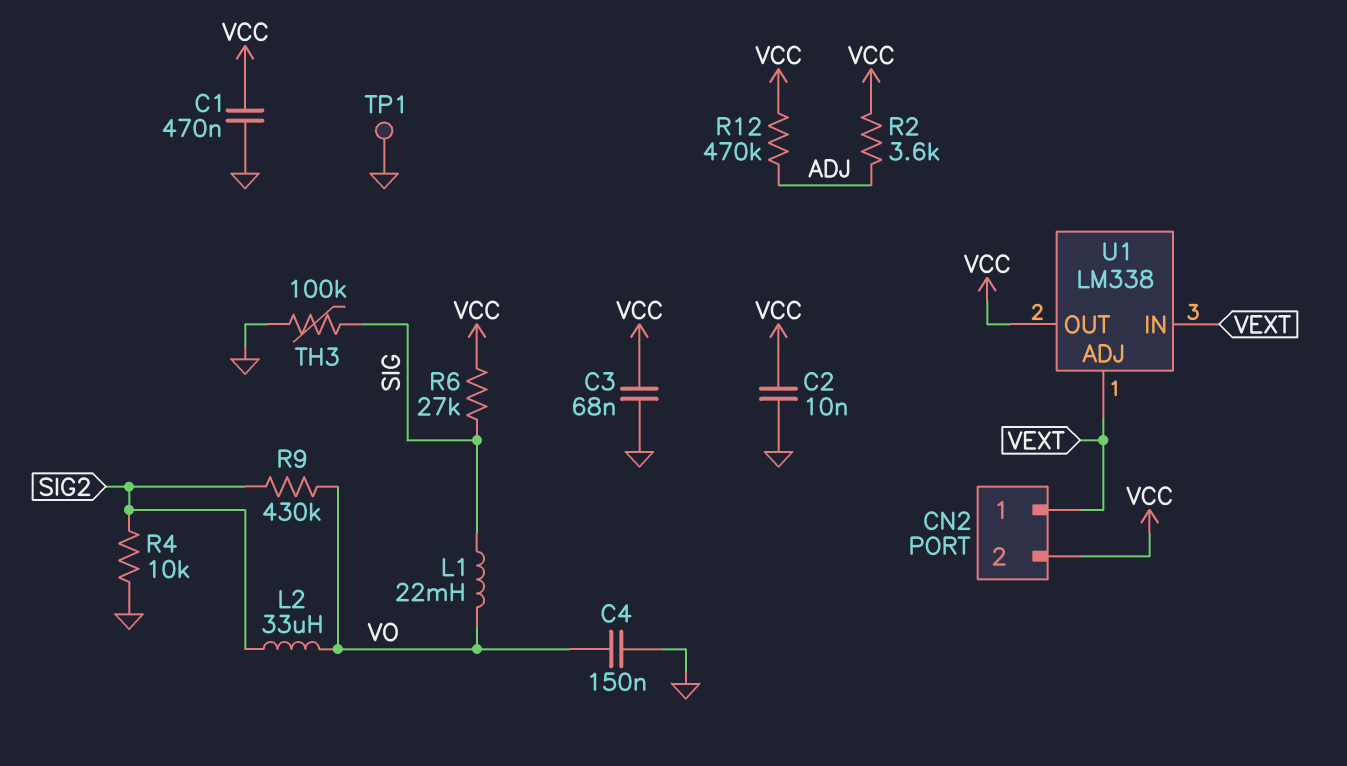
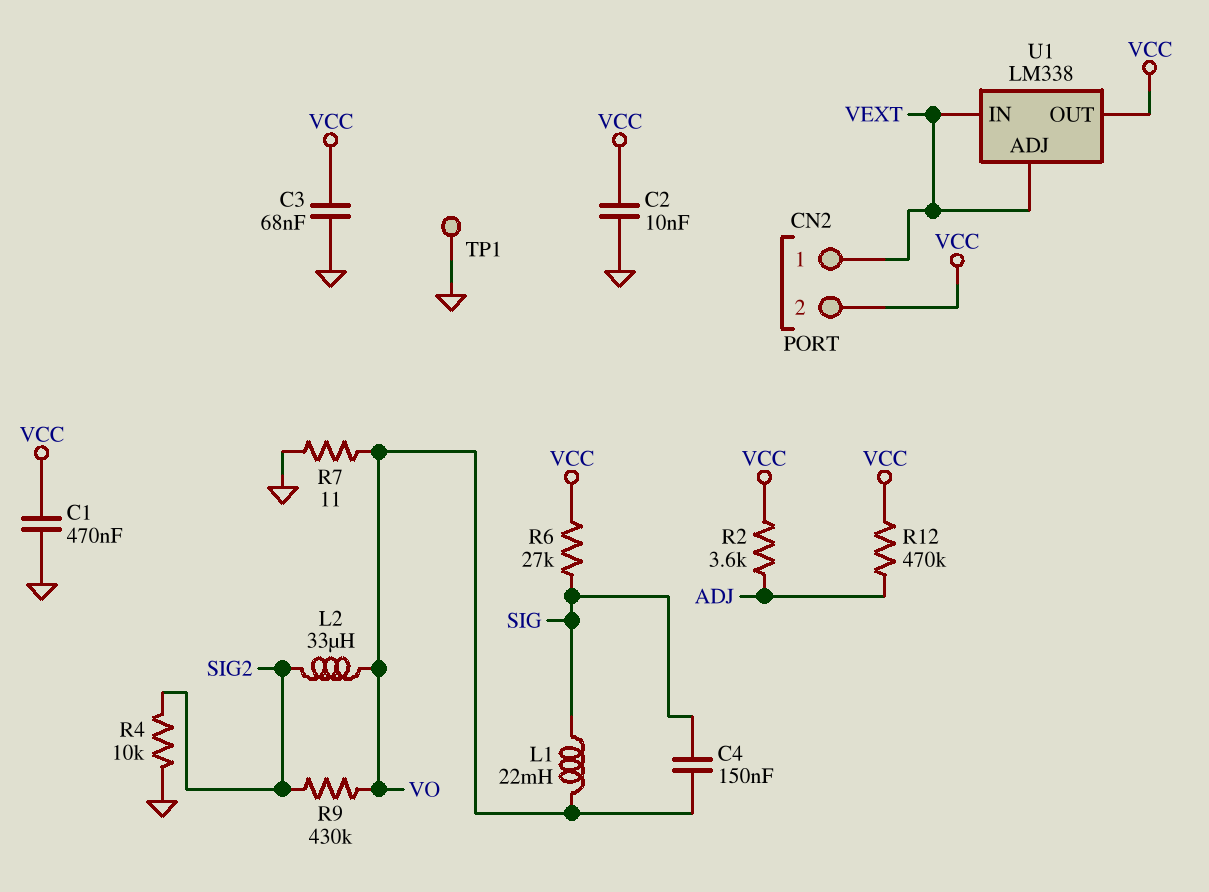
C4: 150nF (GND, VO) -> 150nF (SIG, VO)
R7: none -> 11 (GND, VO)
TH3: 100k (GND, SIG) -> none

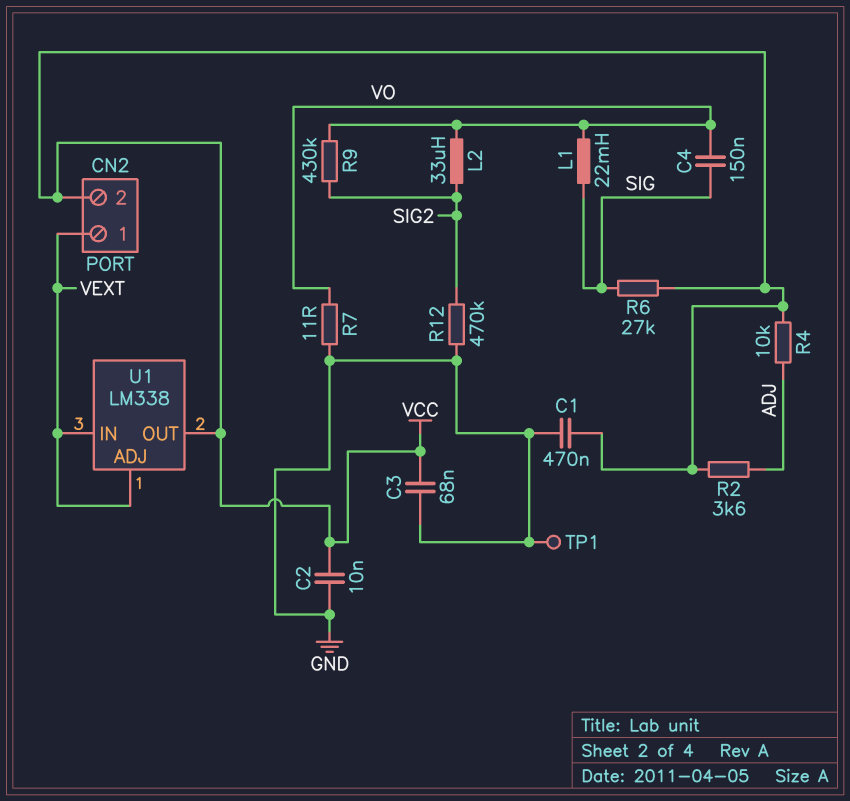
R4: 10k (GND, SIG2) -> 10k (ADJ, VCC)
R12: 470k (ADJ, VCC) -> 470k (GND, SIG2)

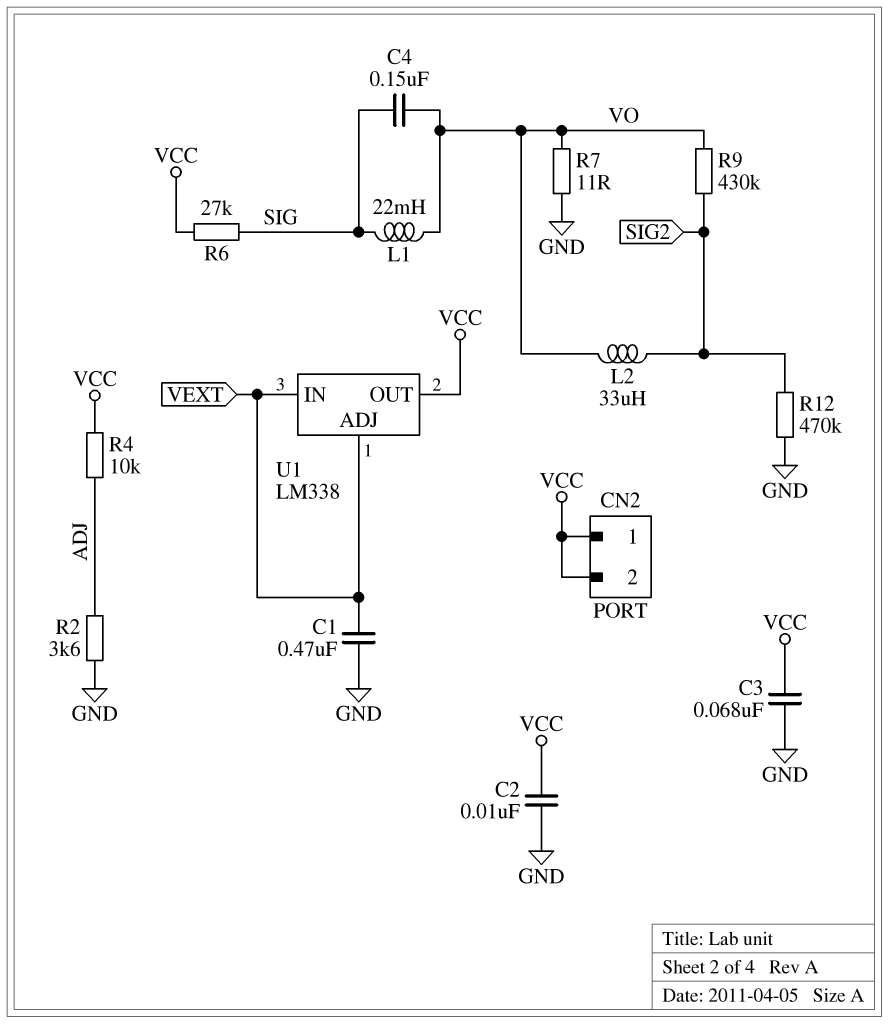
C1: 470nF (GND, VCC) -> 470nF (GND, VEXT)
CN2 pin 1: VEXT -> VCC
R2: 3.6k (ADJ, VCC) -> 3.6k (ADJ, GND)
TP1: test point (GND) -> none

